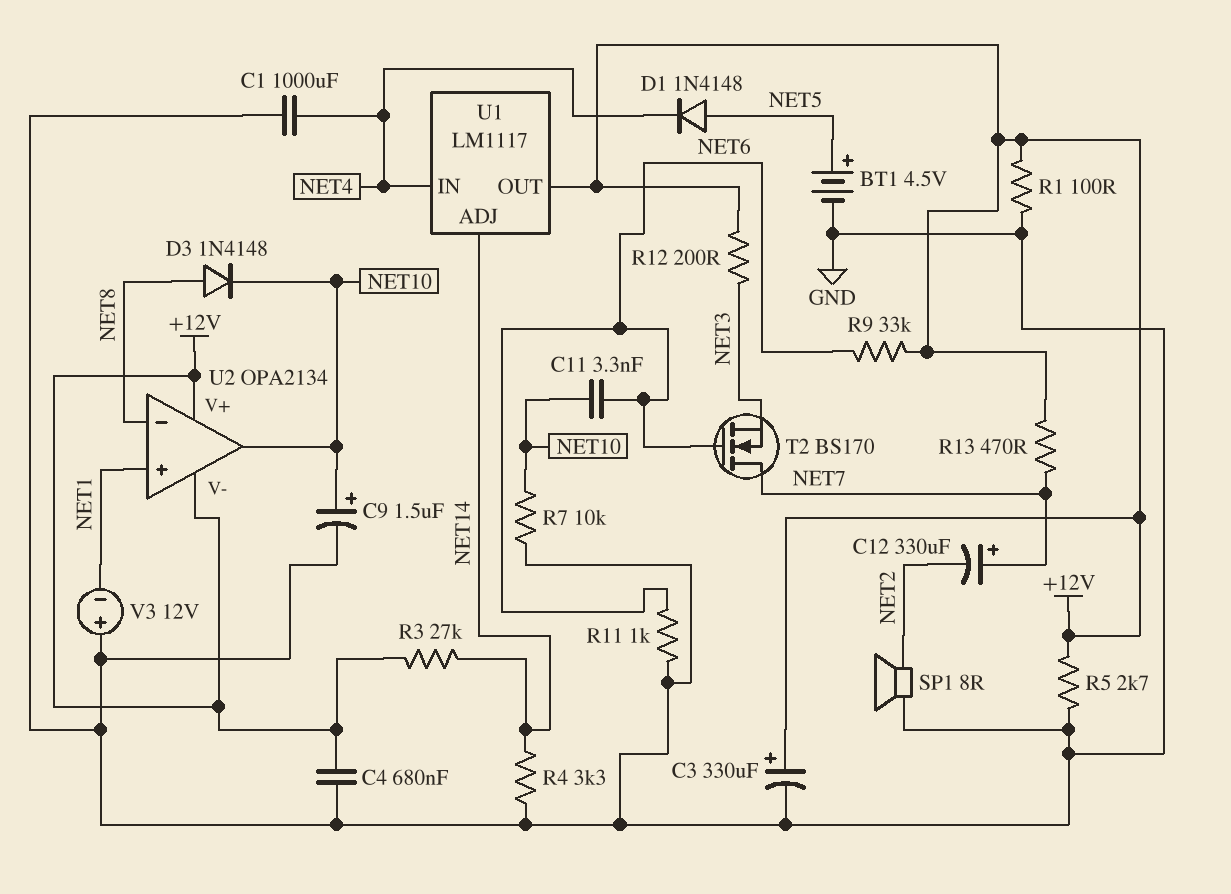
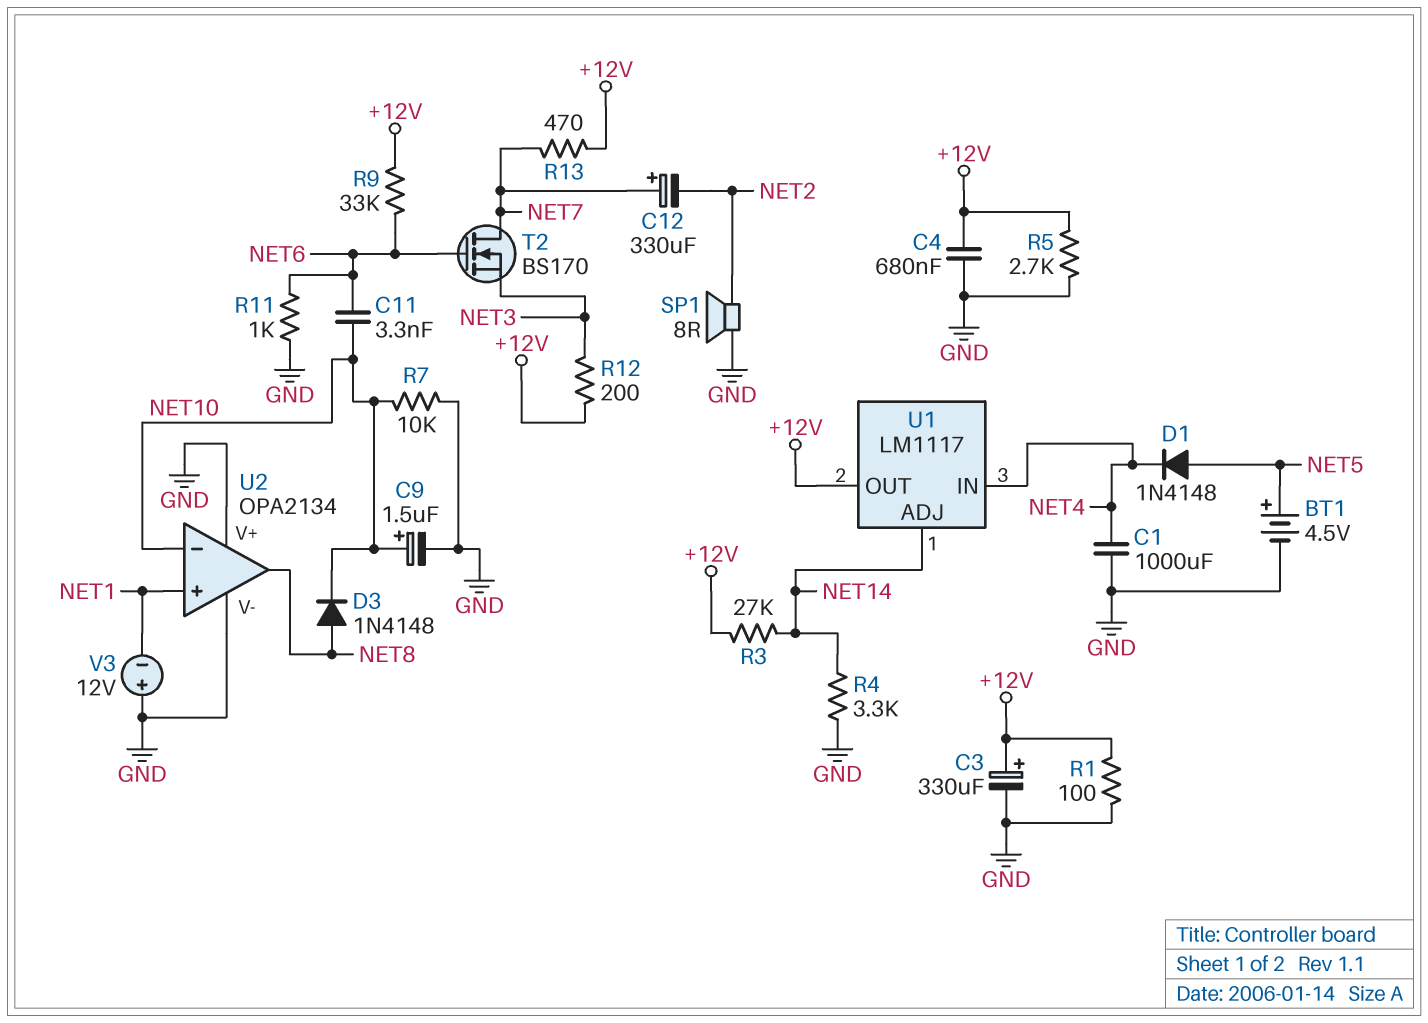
U2 pin V+: +12V -> GND
U2 pin V-: +12V -> GND
U2 pin in-: NET8 -> NET10
U2 pin out: NET10 -> NET8

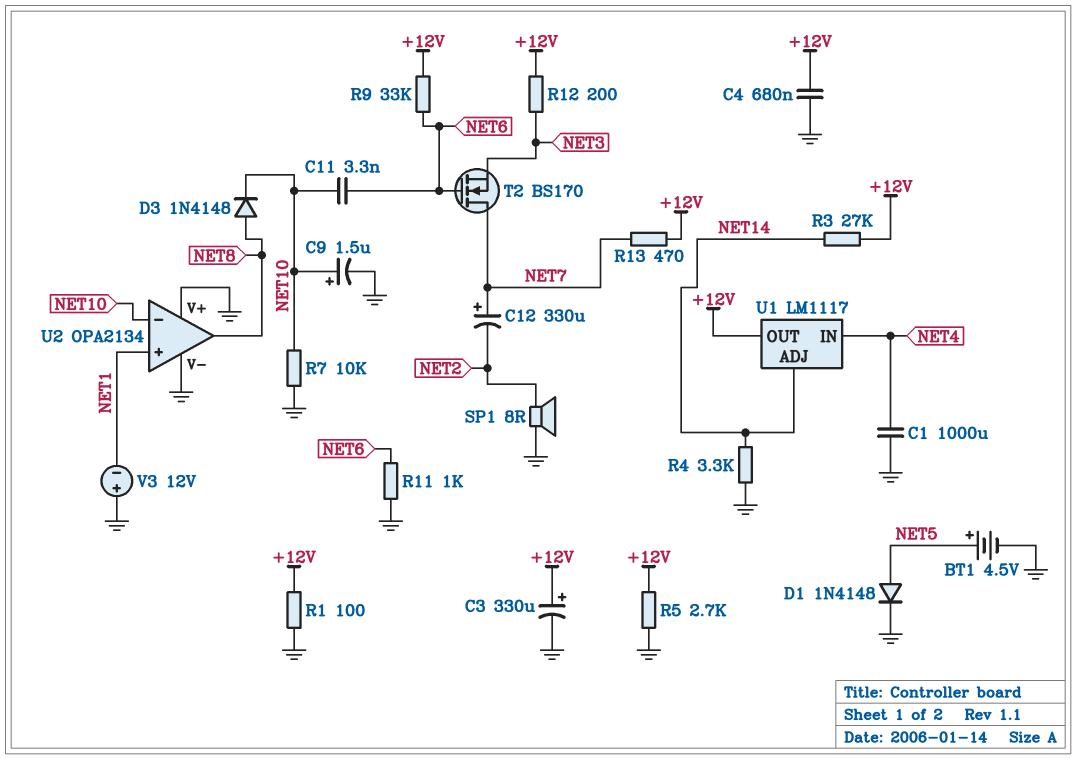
D1: diode 1N4148 (A NET5, K NET4) -> diode 1N4148 (A NET5, K GND)

